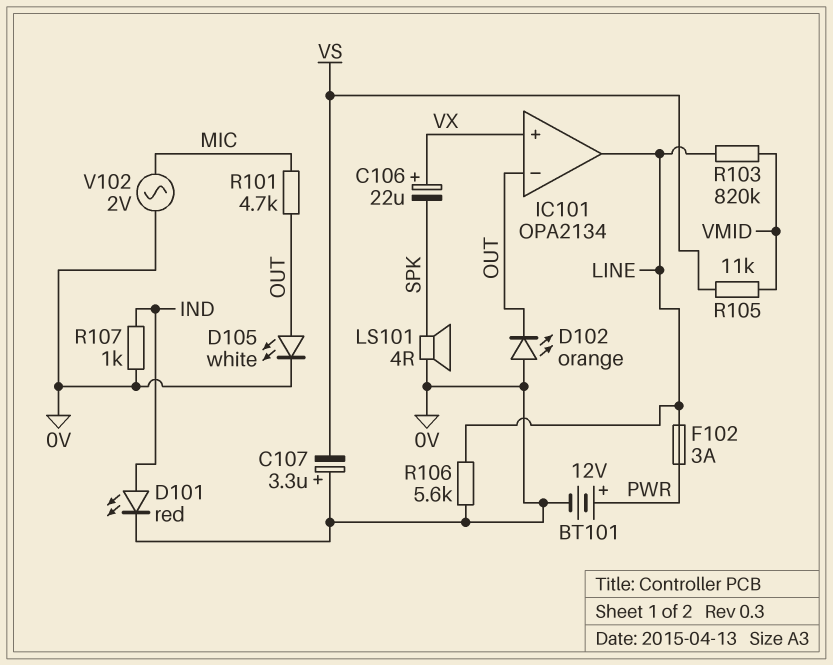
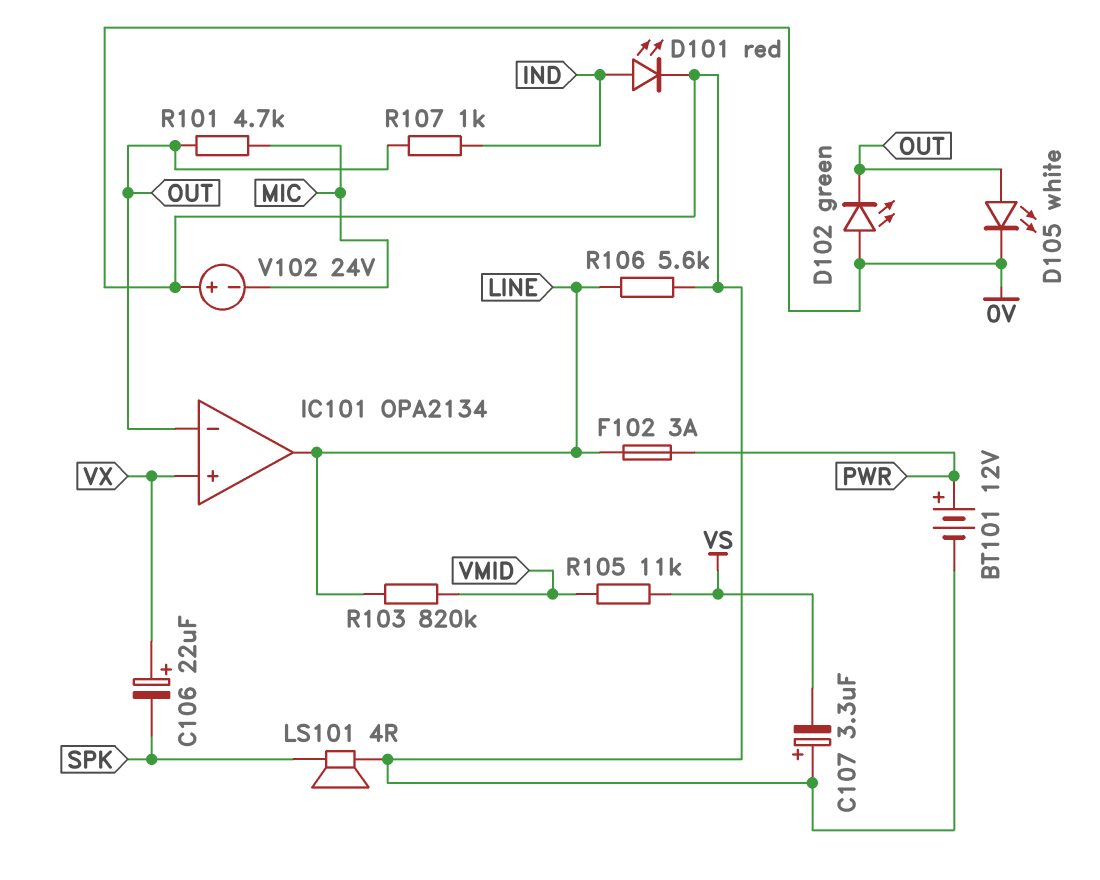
D102: LED orange (A 0V, K OUT) -> LED green (A 0V, K OUT)
R107: 1k (0V, IND) -> 1k (IND, OUT)
V102: AC 2V (0V, MIC) -> 24V (plus 0V, minus MIC)

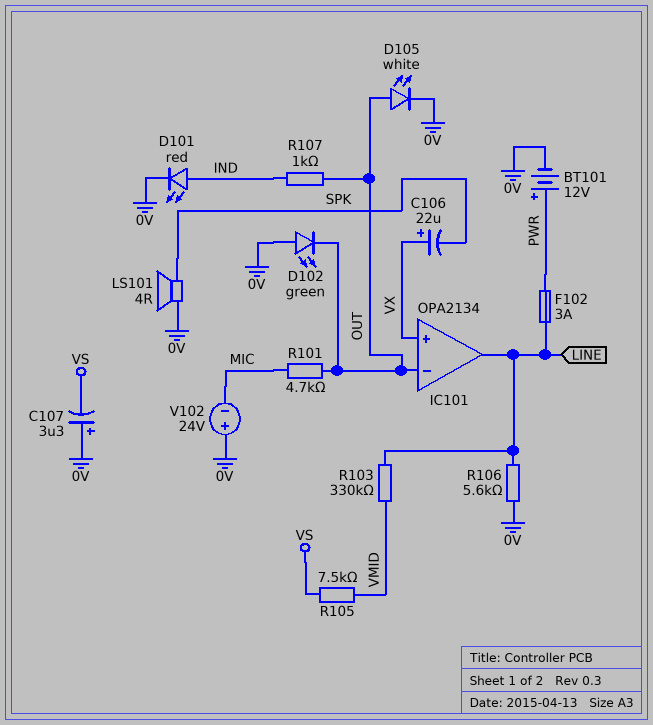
R103: 820k (LINE, VMID) -> 330k (LINE, VMID)
R105: 11k (VMID, VS) -> 7.5k (VMID, VS)

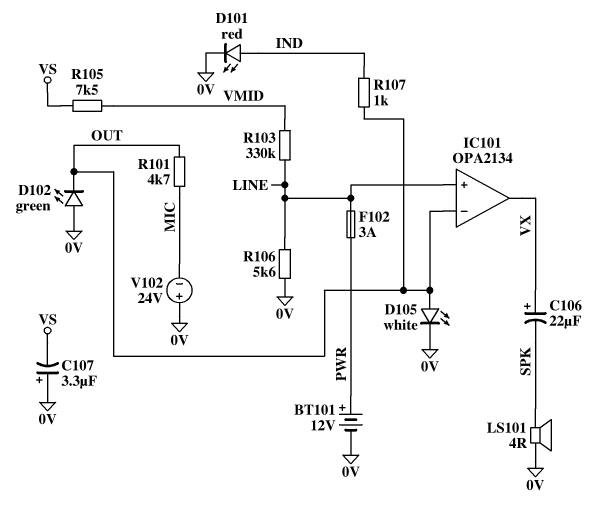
IC101 pin in+: VX -> LINE
IC101 pin out: LINE -> VX

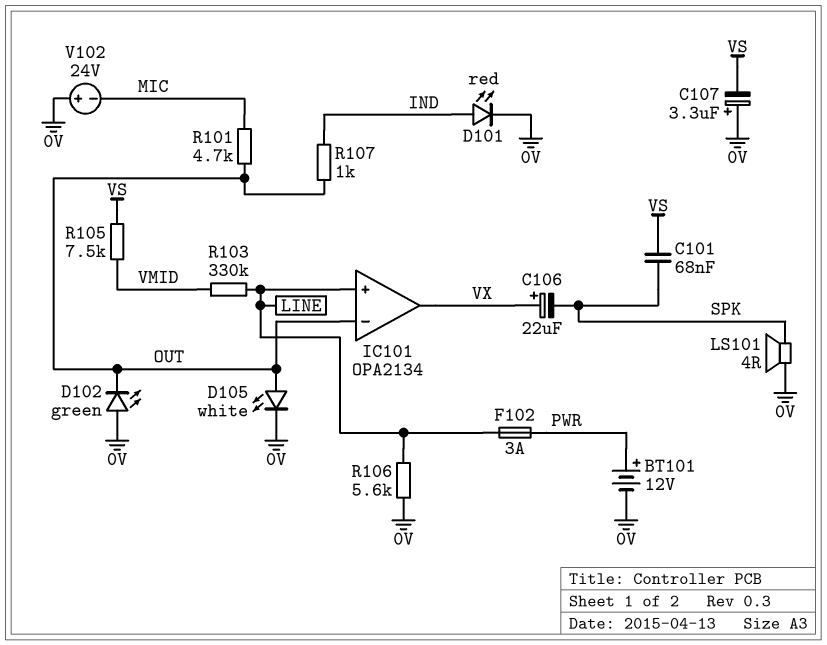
C101: none -> 68nF (SPK, VS)

